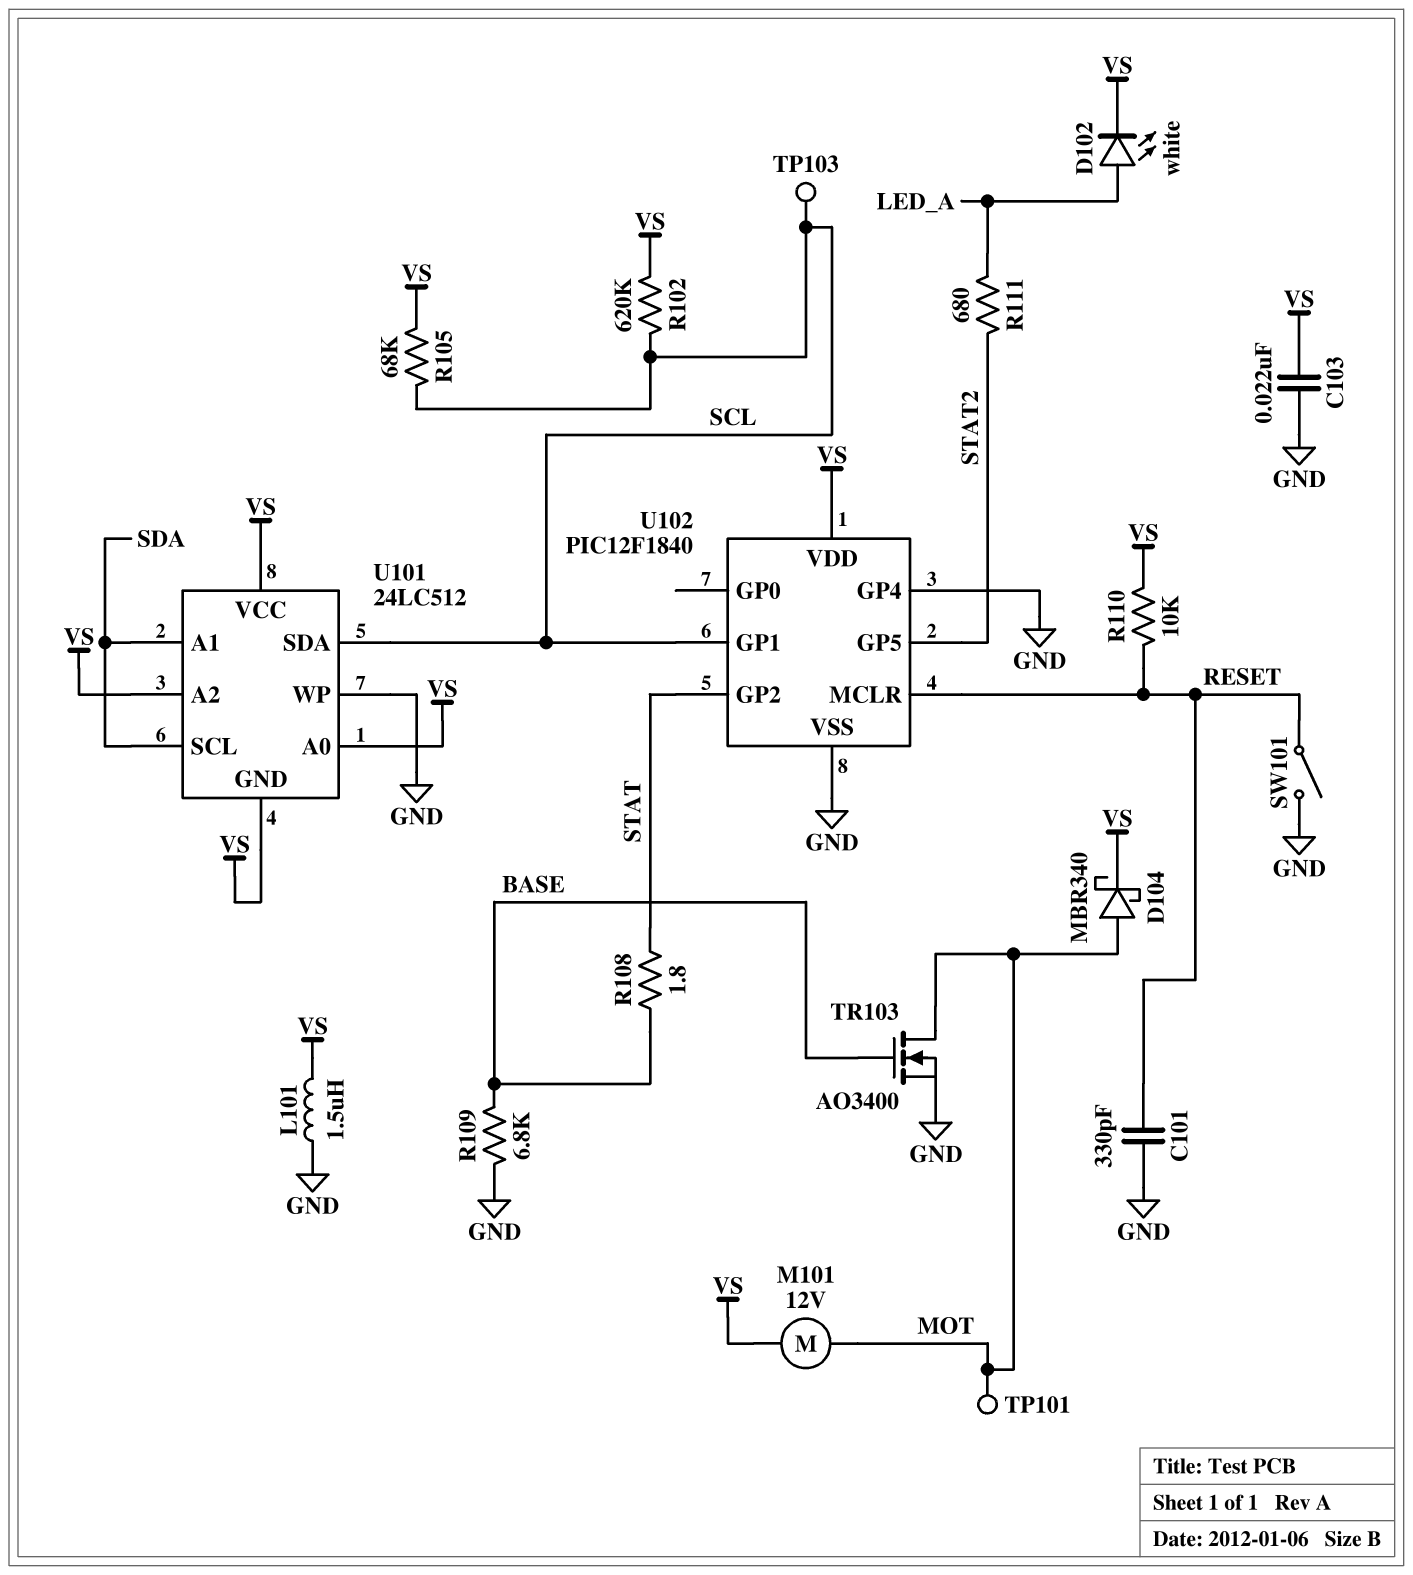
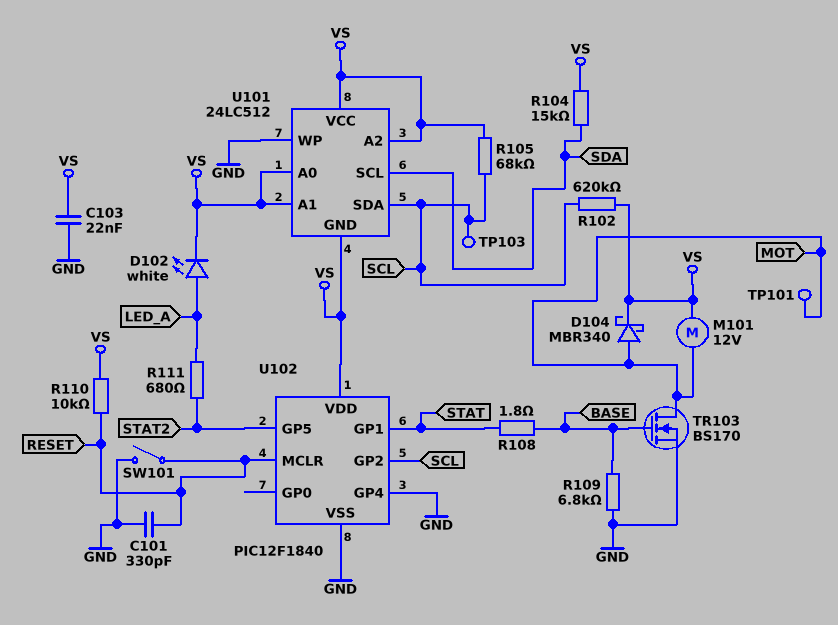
L101: 1.5uH (GND, VS) -> none
R104: none -> 15k (SDA, VS)
TR103: NMOS AO3400 (G BASE, D MOT, S GND) -> NMOS BS170 (G BASE, D MOT, S GND)
U101 pin A1: SDA -> VS
U102 pin GP1: SCL -> STAT
U102 pin GP2: STAT -> SCL

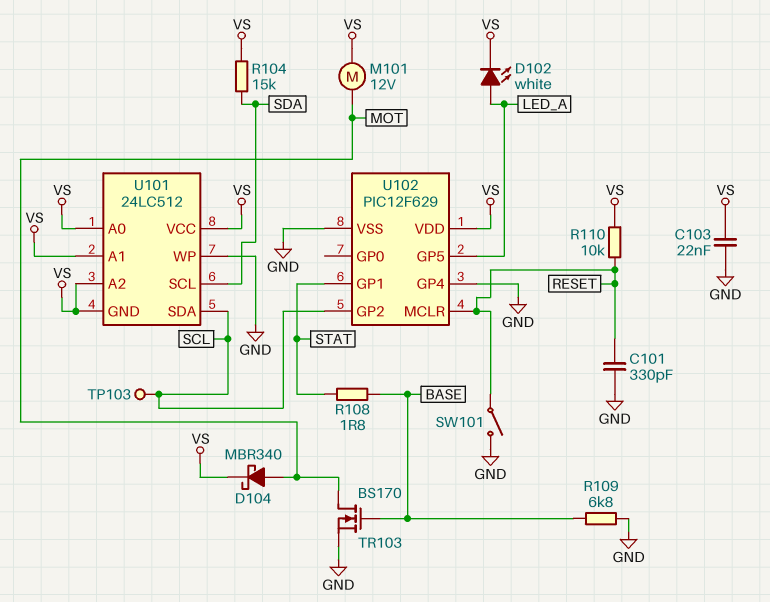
R102: 620k (SCL, VS) -> none
R105: 68k (SCL, VS) -> none
R111: 680 (LED_A, STAT2) -> none
TP101: test point (MOT) -> none
U102: PIC12F1840 -> PIC12F629
U102 pin GP5: STAT2 -> LED_A

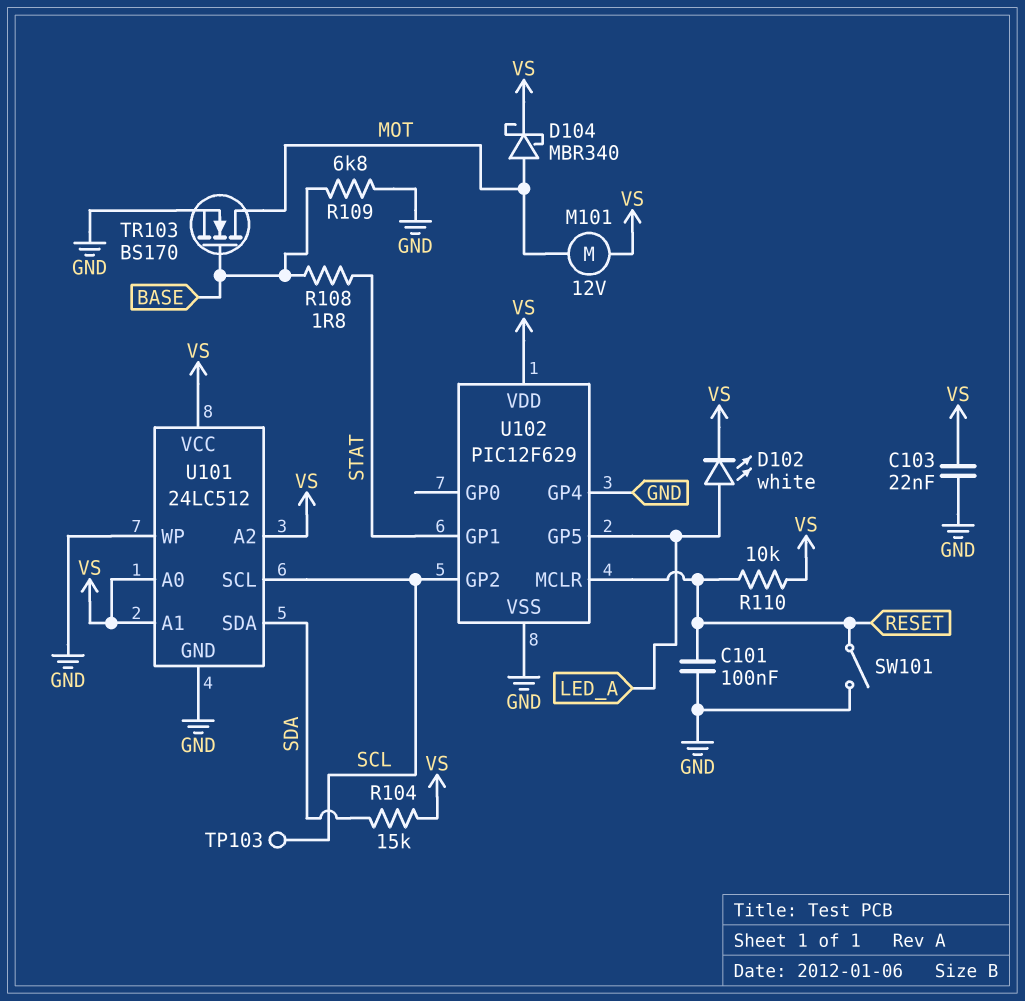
C101: 330pF (GND, RESET) -> 100nF (GND, RESET)
U101 pin GND: VS -> GND
U101 pin SCL: SDA -> SCL
U101 pin SDA: SCL -> SDA

